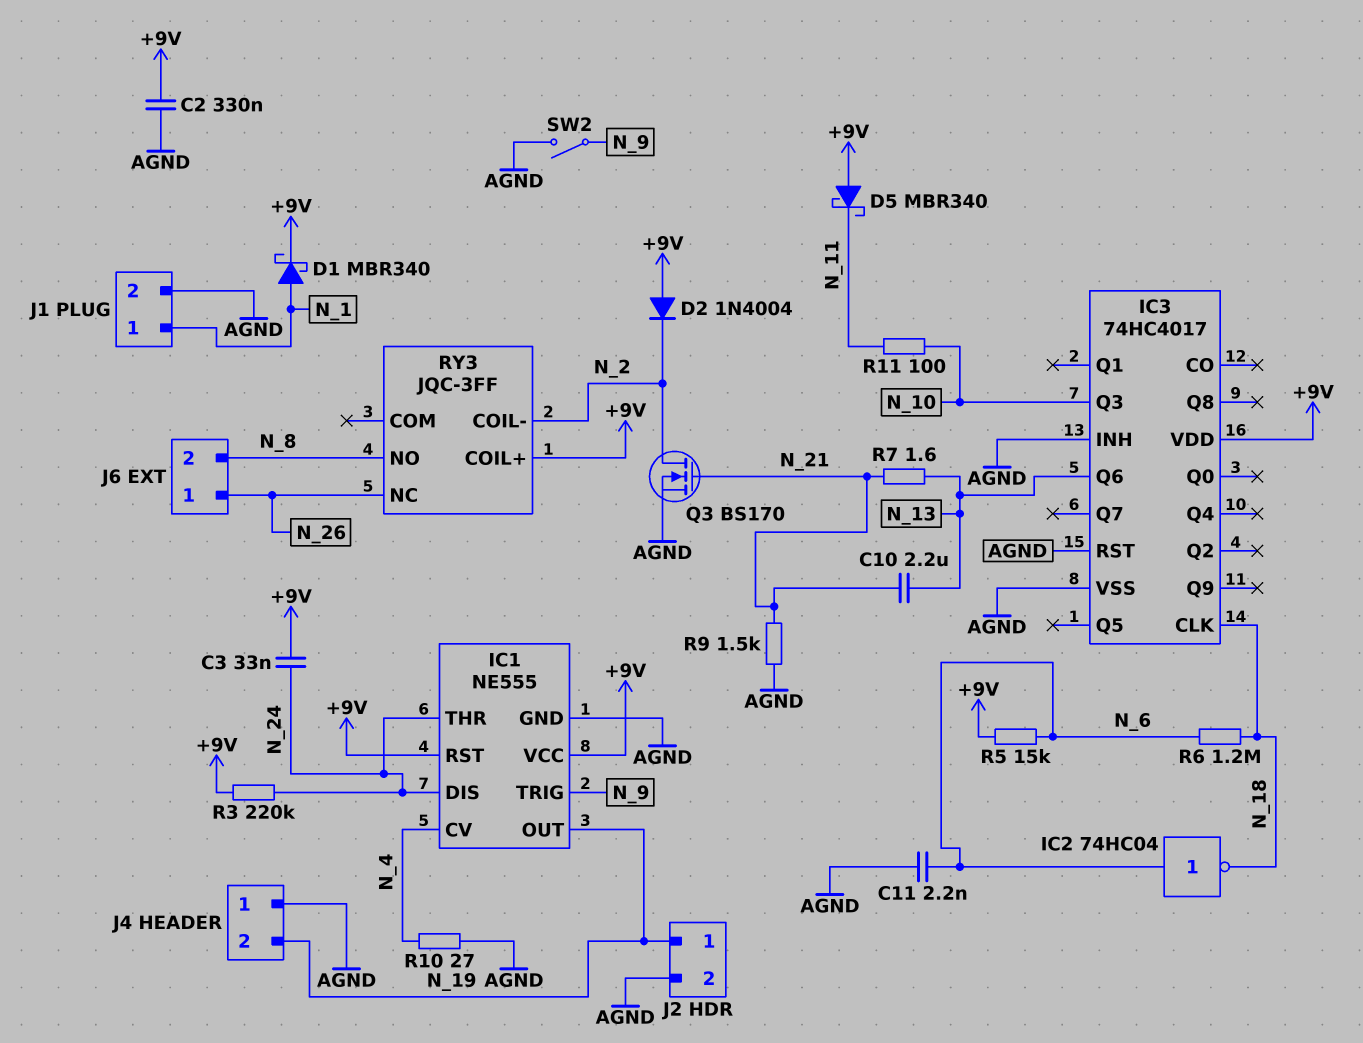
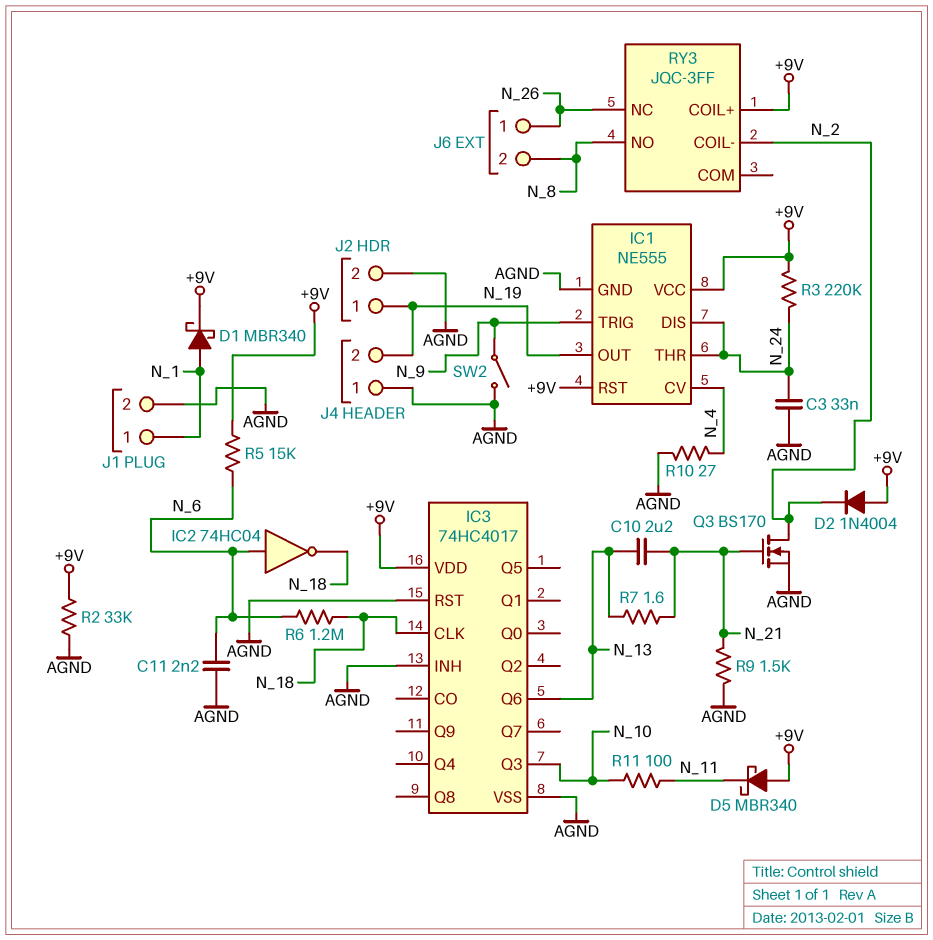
C2: 330nF (+9V, AGND) -> none
C3: 33nF (+9V, N_24) -> 33nF (AGND, N_24)
R2: none -> 33k (+9V, AGND)

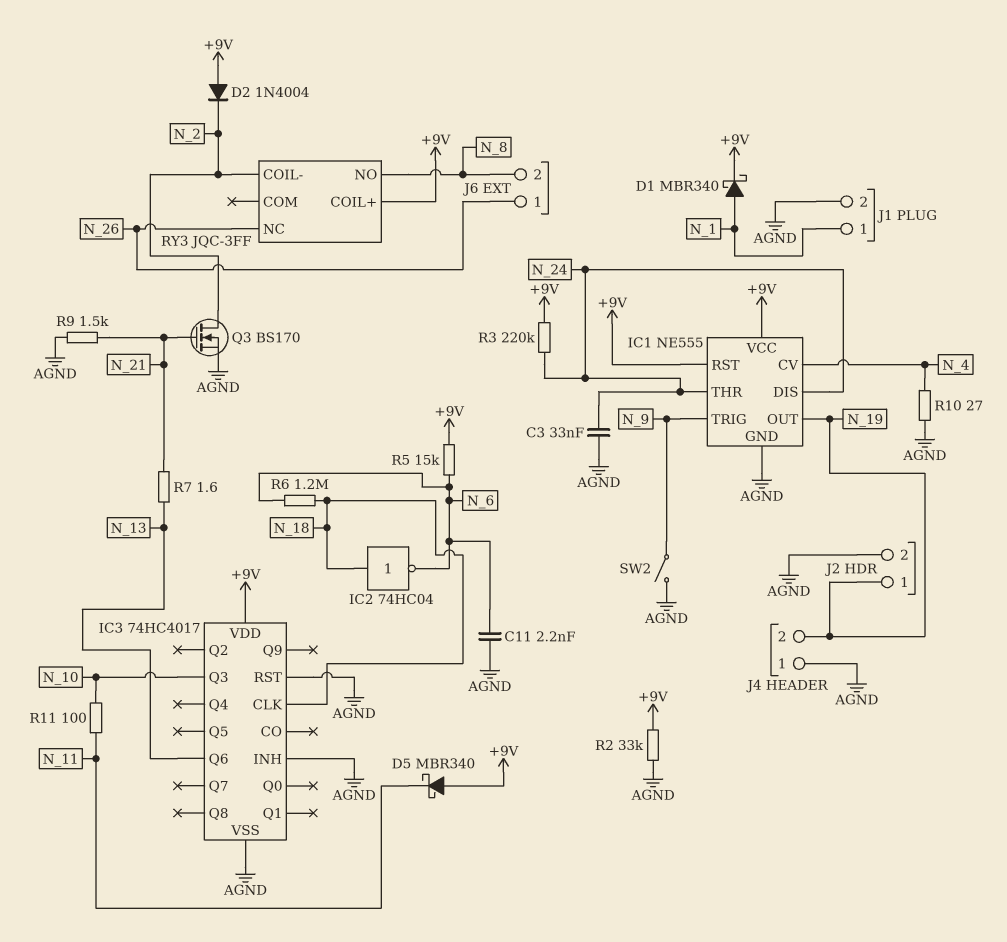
C10: 2.2uF (N_13, N_21) -> none
IC2: NOT 74HC04 (in N_6, out N_18) -> NOT 74HC04 (in N_18, out N_6)

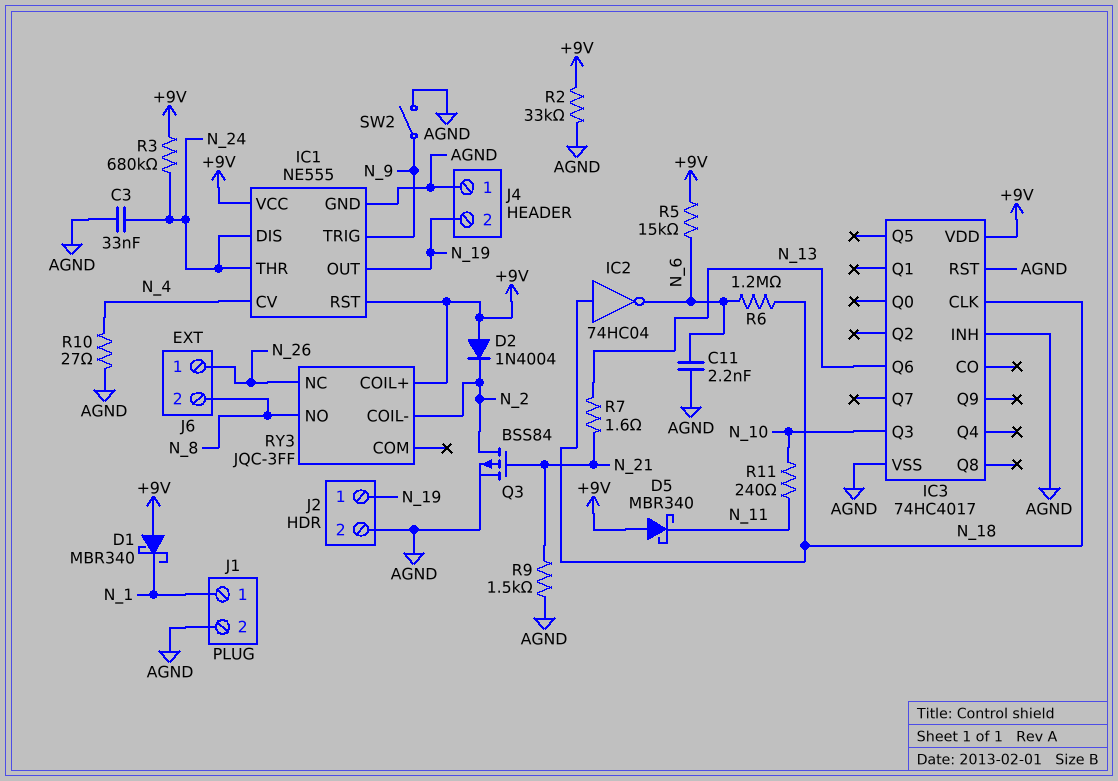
D1: schottky MBR340 (A N_1, K +9V) -> schottky MBR340 (A +9V, K N_1)
Q3: NMOS BS170 (G N_21, D N_2, S AGND) -> PMOS BSS84 (G N_21, D N_2, S AGND)
R3: 220k (+9V, N_24) -> 680k (+9V, N_24)
R11: 100 (N_10, N_11) -> 240 (N_10, N_11)

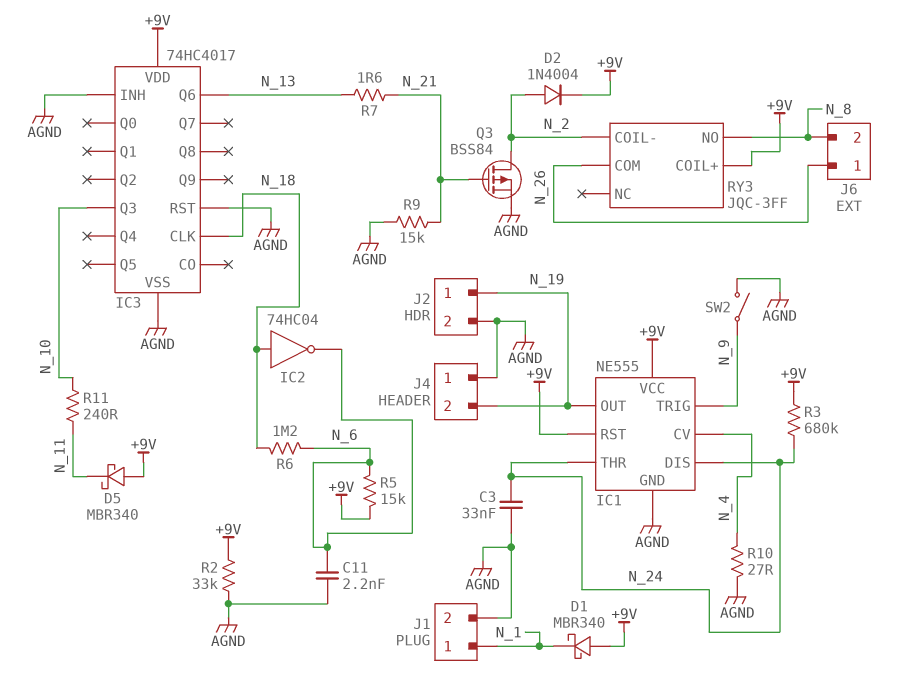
D2: diode 1N4004 (A +9V, K N_2) -> diode 1N4004 (A N_2, K +9V)
R9: 1.5k (AGND, N_21) -> 15k (AGND, N_21)
RY3 pin COM: none -> N_26
RY3 pin NC: N_26 -> none

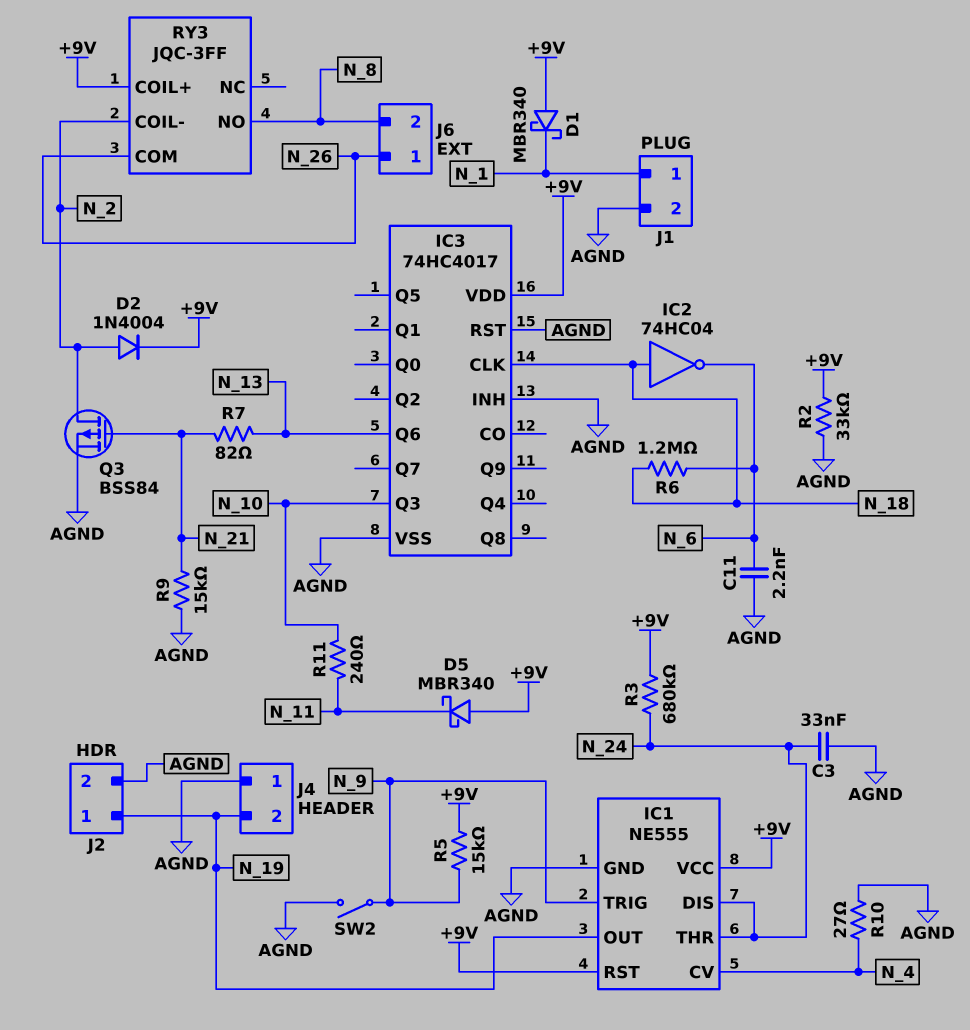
R5: 15k (+9V, N_6) -> 15k (+9V, N_9)
R7: 1.6 (N_13, N_21) -> 82 (N_13, N_21)

